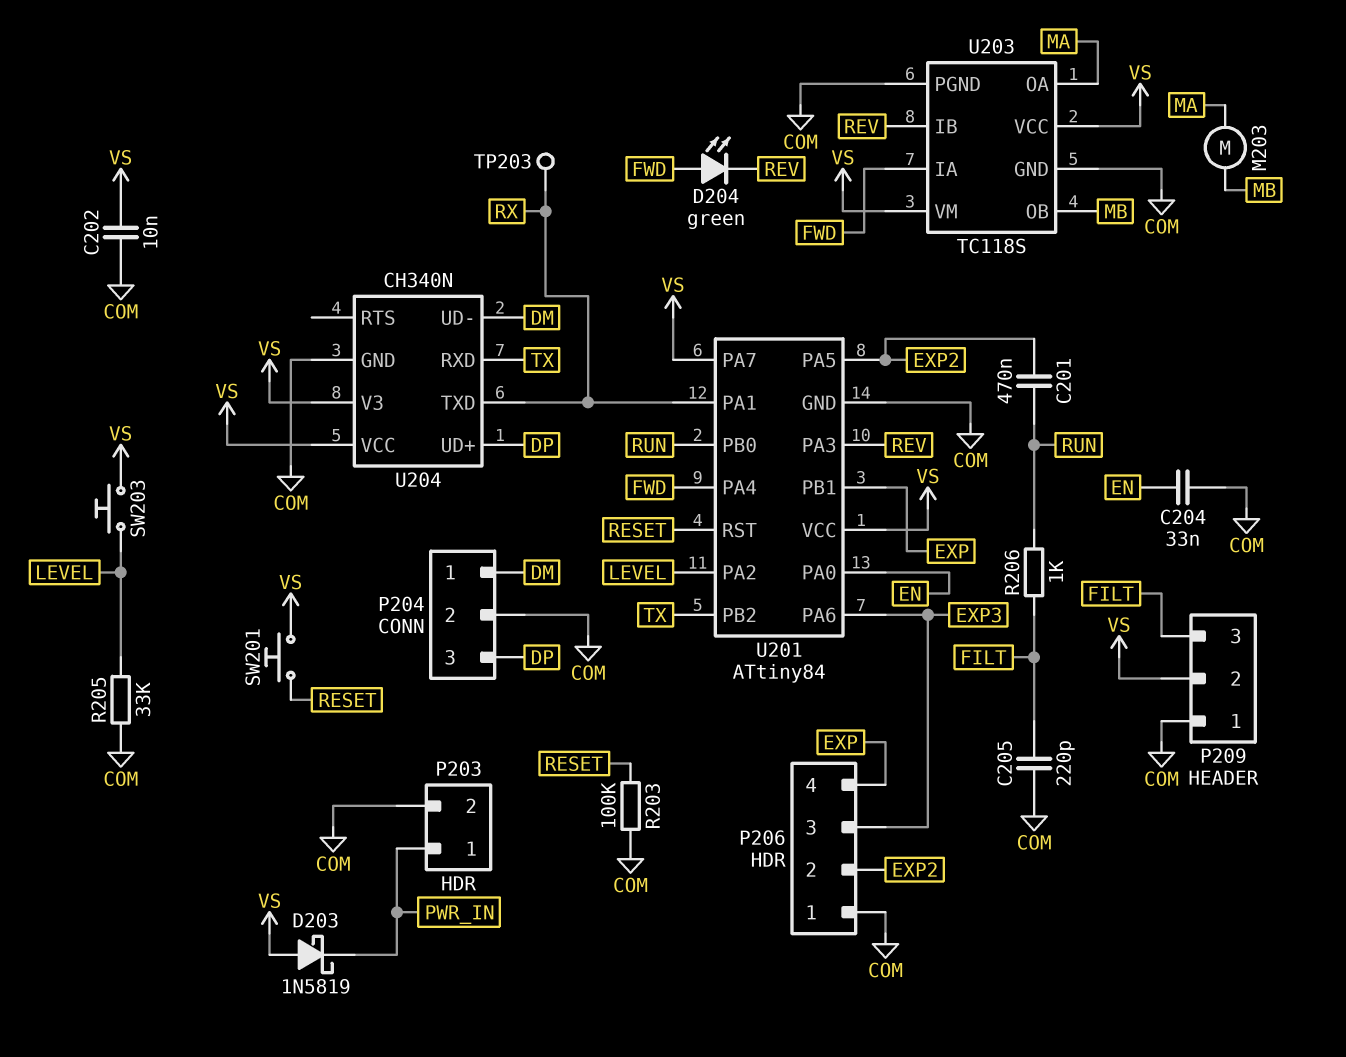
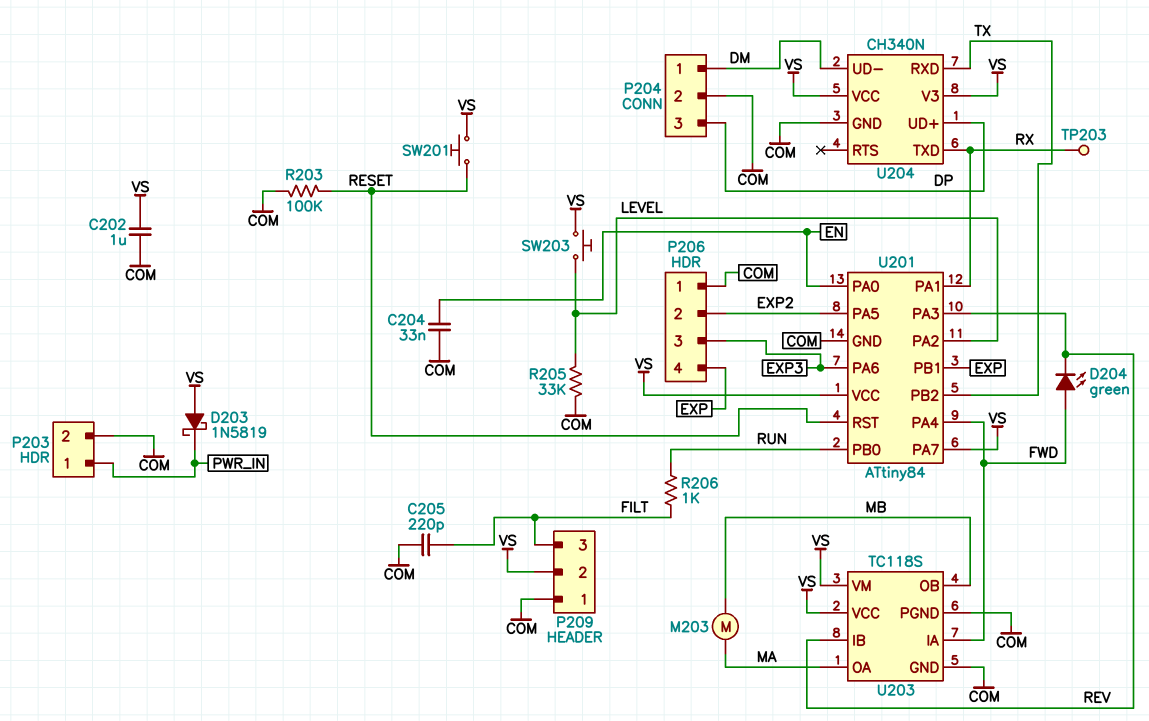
C201: 470nF (EXP2, RUN) -> none
C202: 10nF (COM, VS) -> 1uF (COM, VS)

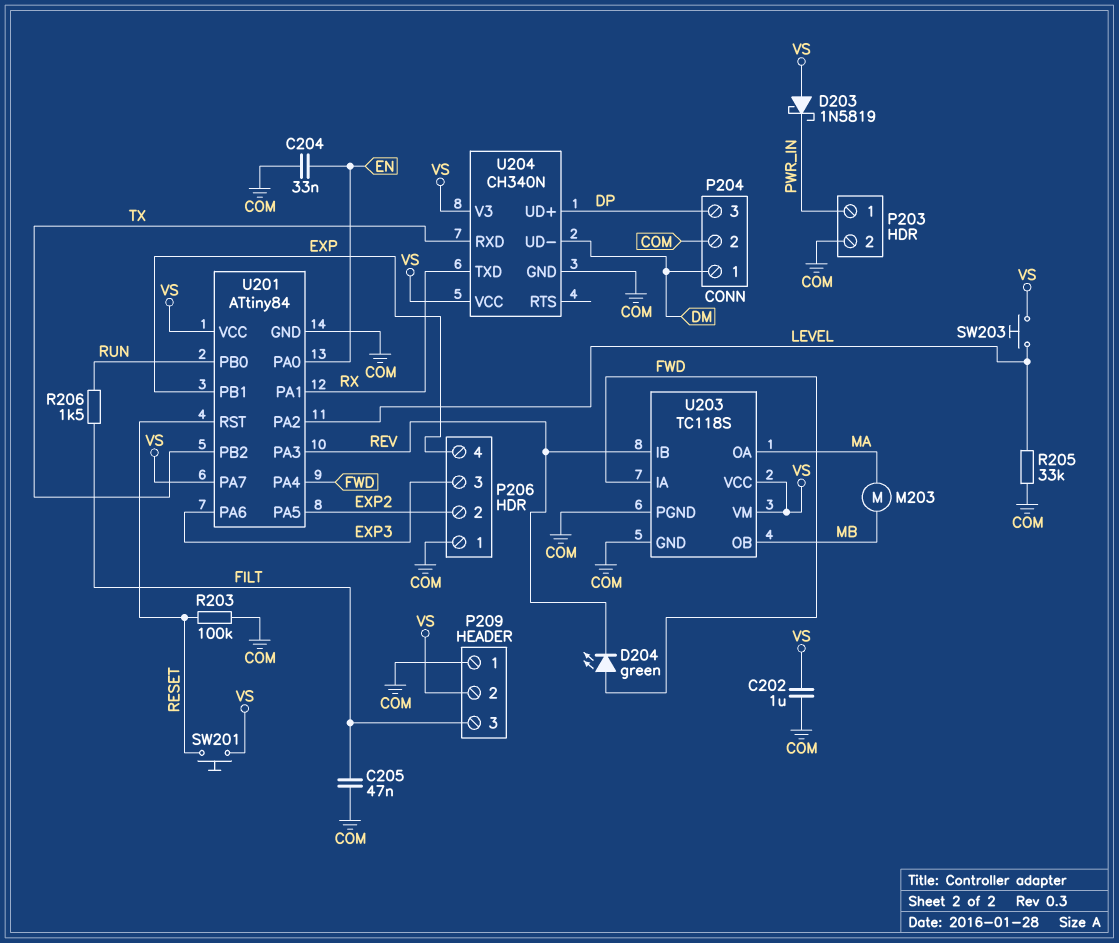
C205: 220pF (COM, FILT) -> 47nF (COM, FILT)
R206: 1k (FILT, RUN) -> 1.5k (FILT, RUN)
TP203: test point (RX) -> none

